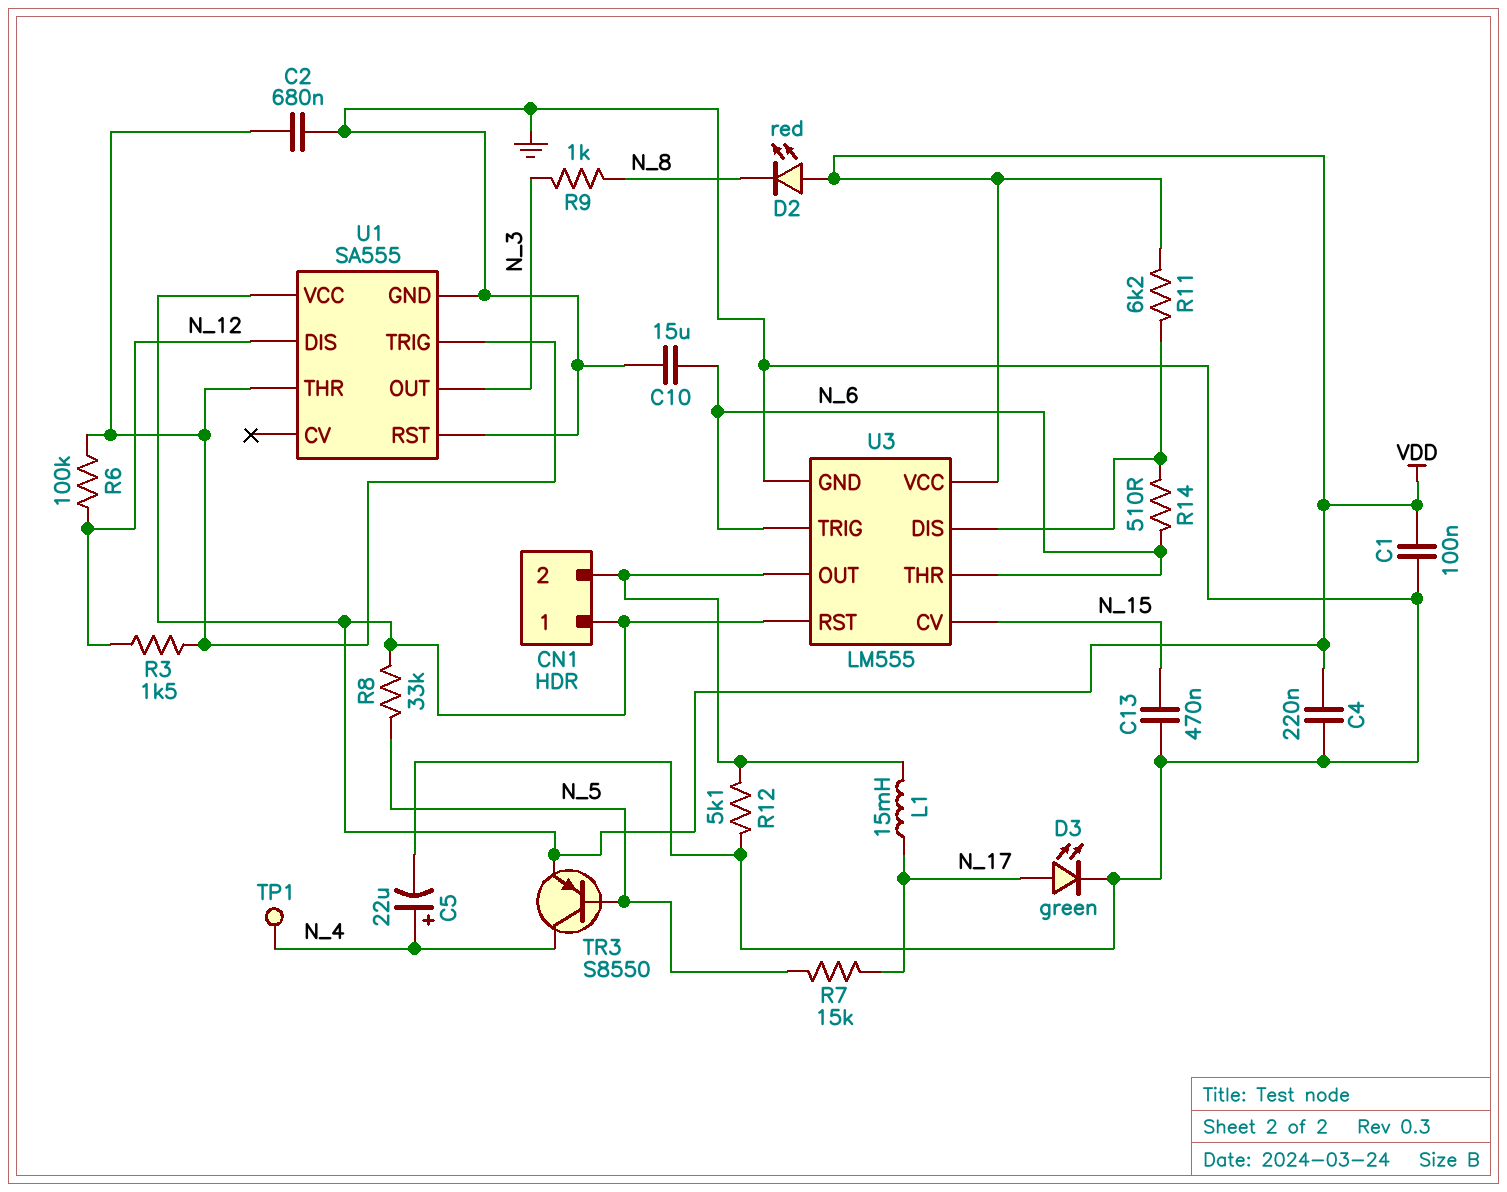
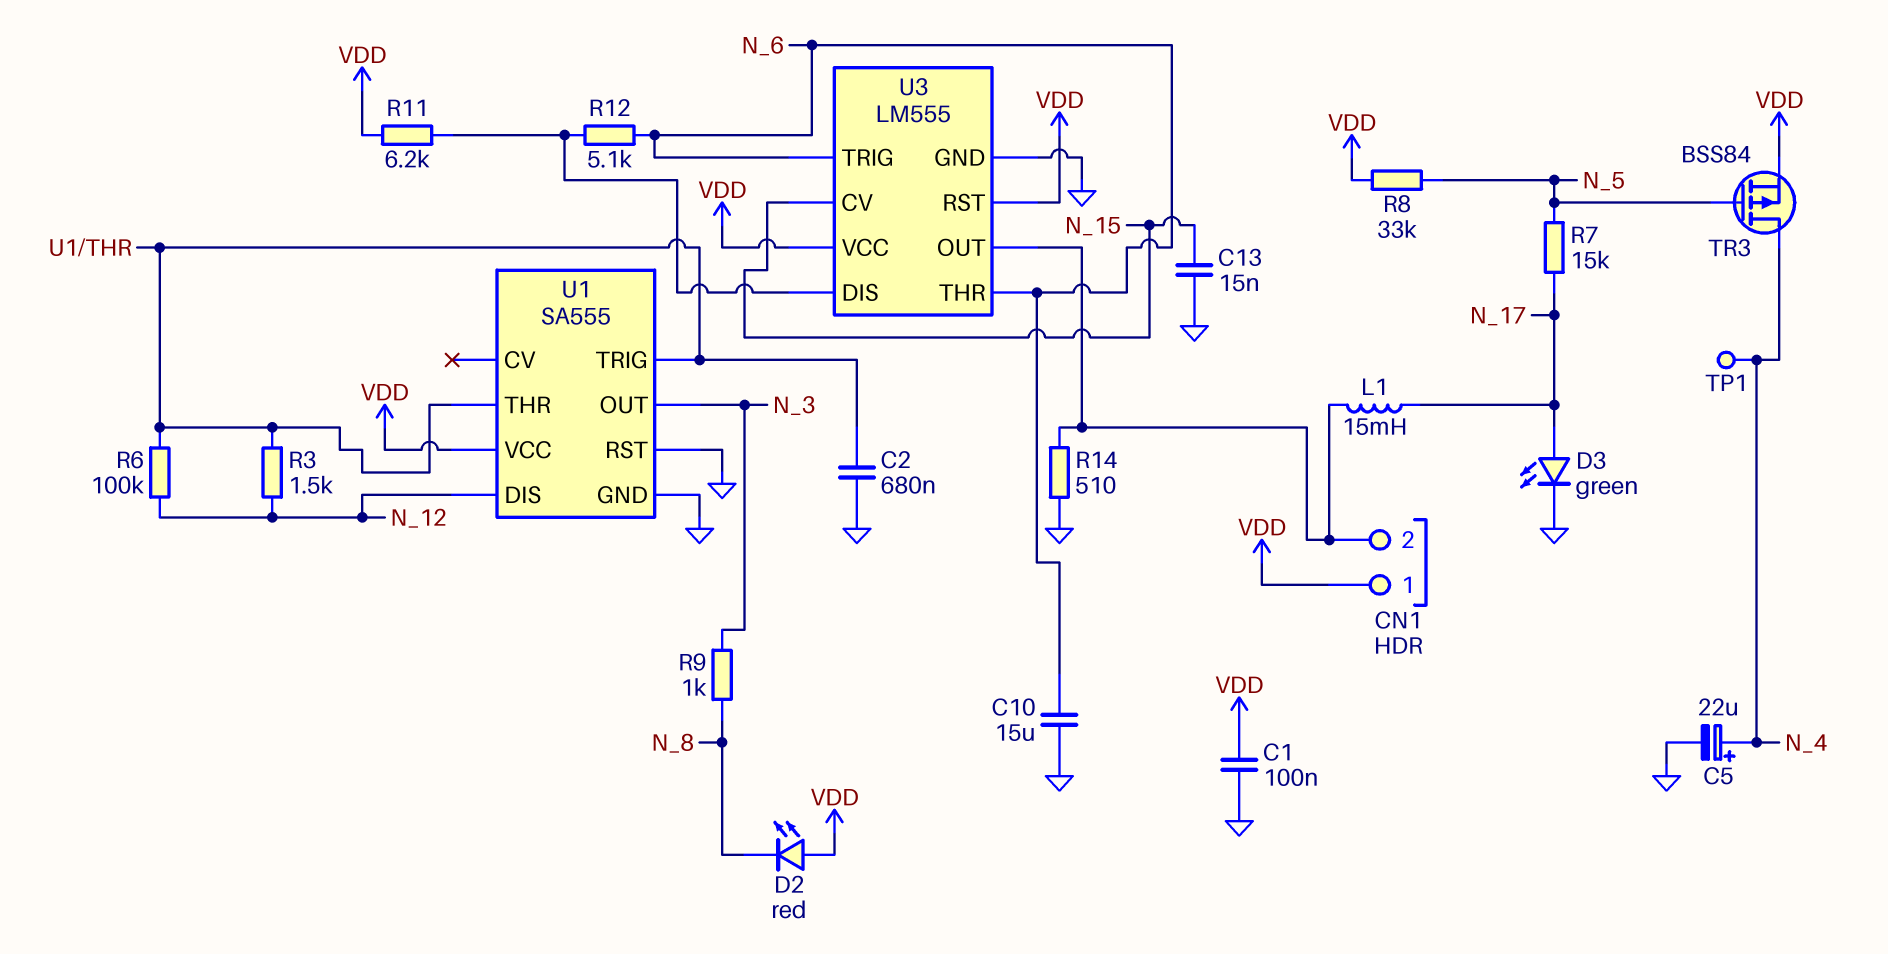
C4: 220nF (GND, VDD) -> none
C13: 470nF (GND, N_15) -> 15nF (GND, N_15)
R12: 5.1k (CN1/2, GND) -> 5.1k (N_6, U3/DIS)
R14: 510 (N_6, U3/DIS) -> 510 (CN1/2, GND)
TR3: PNP S8550 (B N_5, C N_4, E VDD) -> PMOS BSS84 (G N_5, D N_4, S VDD)

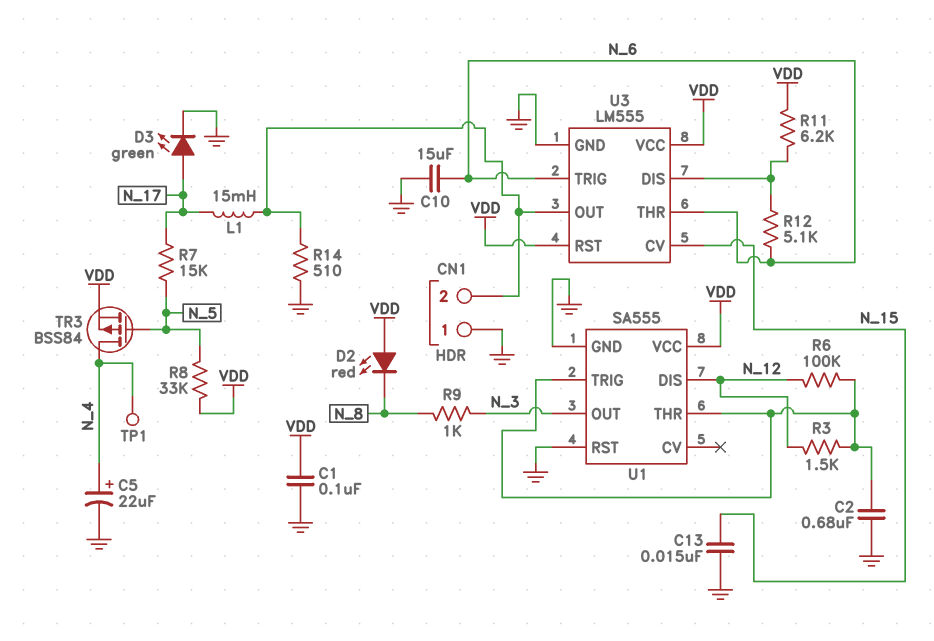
CN1 pin 1: VDD -> GND

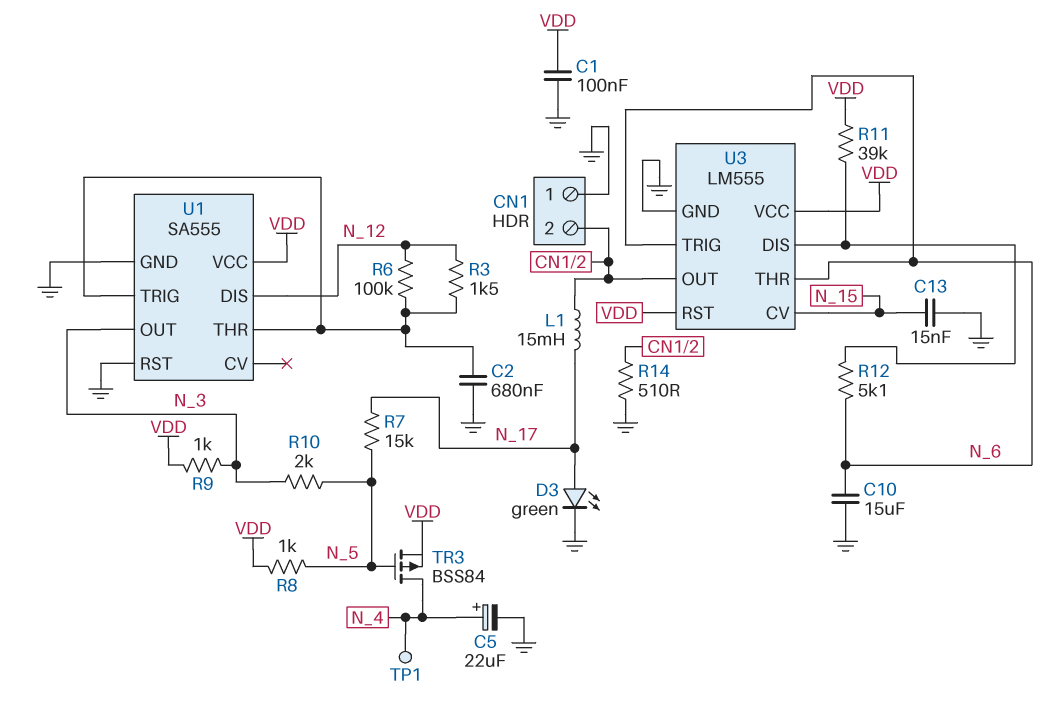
D2: LED red (A VDD, K N_8) -> none
R8: 33k (N_5, VDD) -> 1k (N_5, VDD)
R9: 1k (N_3, N_8) -> 1k (N_3, VDD)
R10: none -> 2k (N_3, N_5)
R11: 6.2k (U3/DIS, VDD) -> 39k (U3/DIS, VDD)

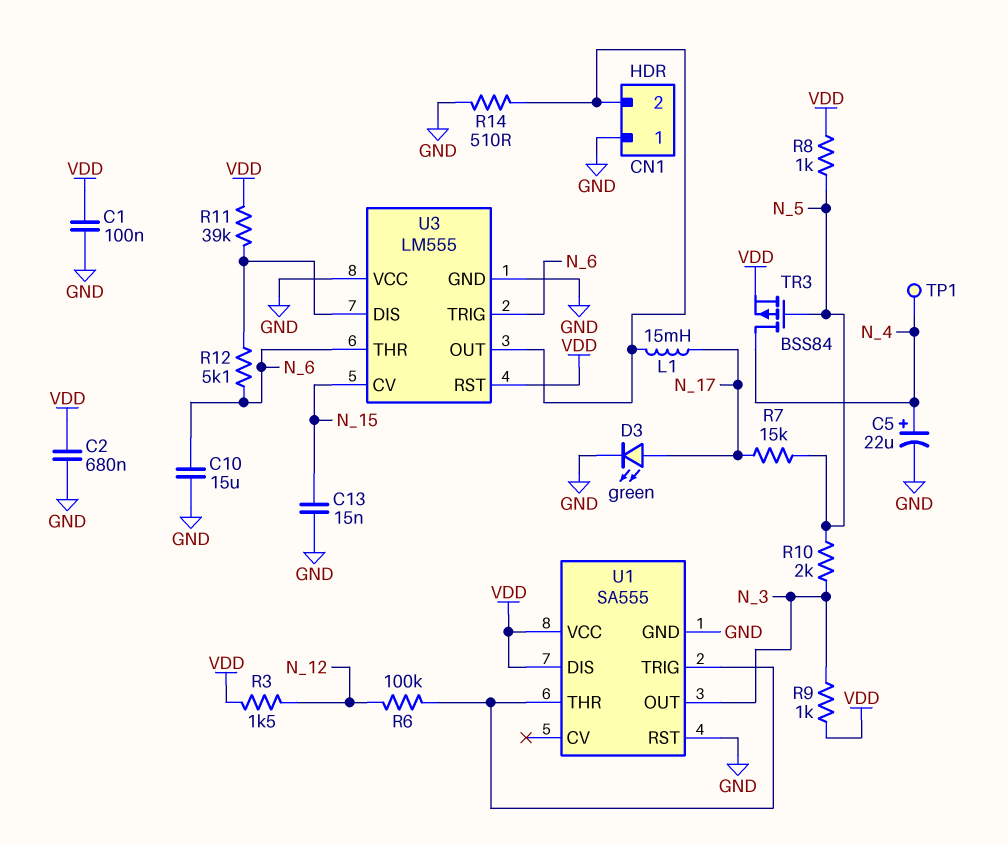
C2: 680nF (GND, U1/THR) -> 680nF (GND, VDD)
R3: 1.5k (N_12, U1/THR) -> 1.5k (N_12, VDD)
U1 pin DIS: N_12 -> VDD
U3 pin VCC: VDD -> GND

